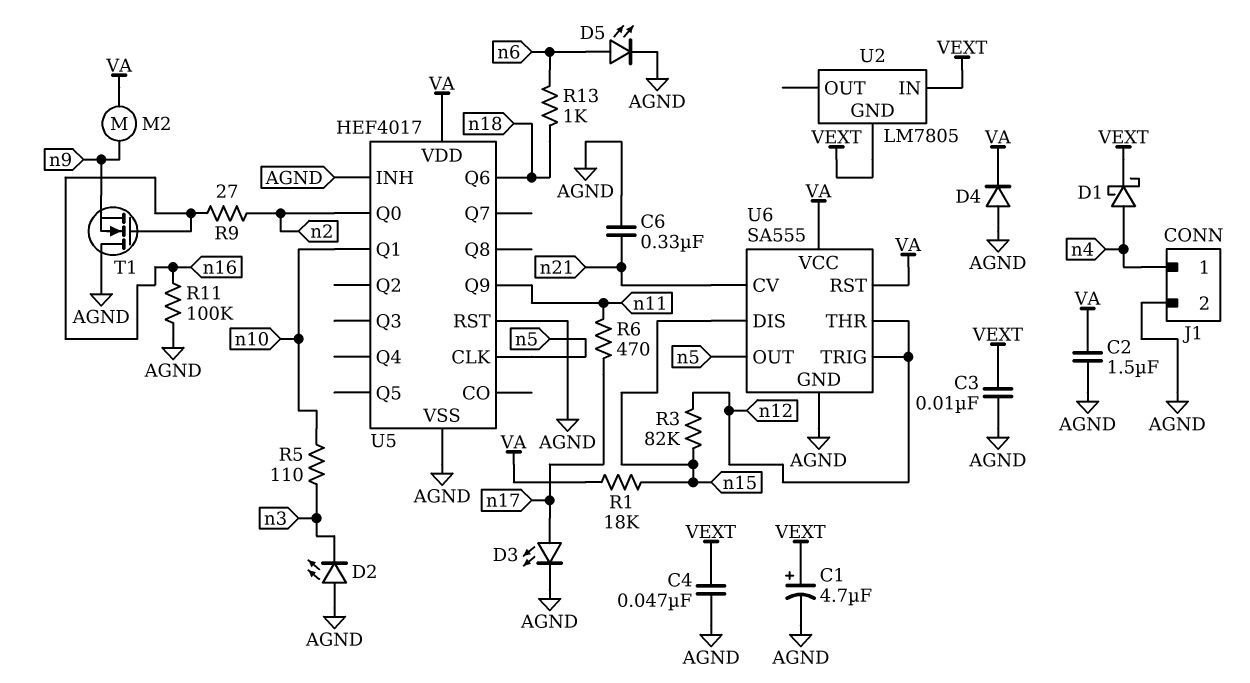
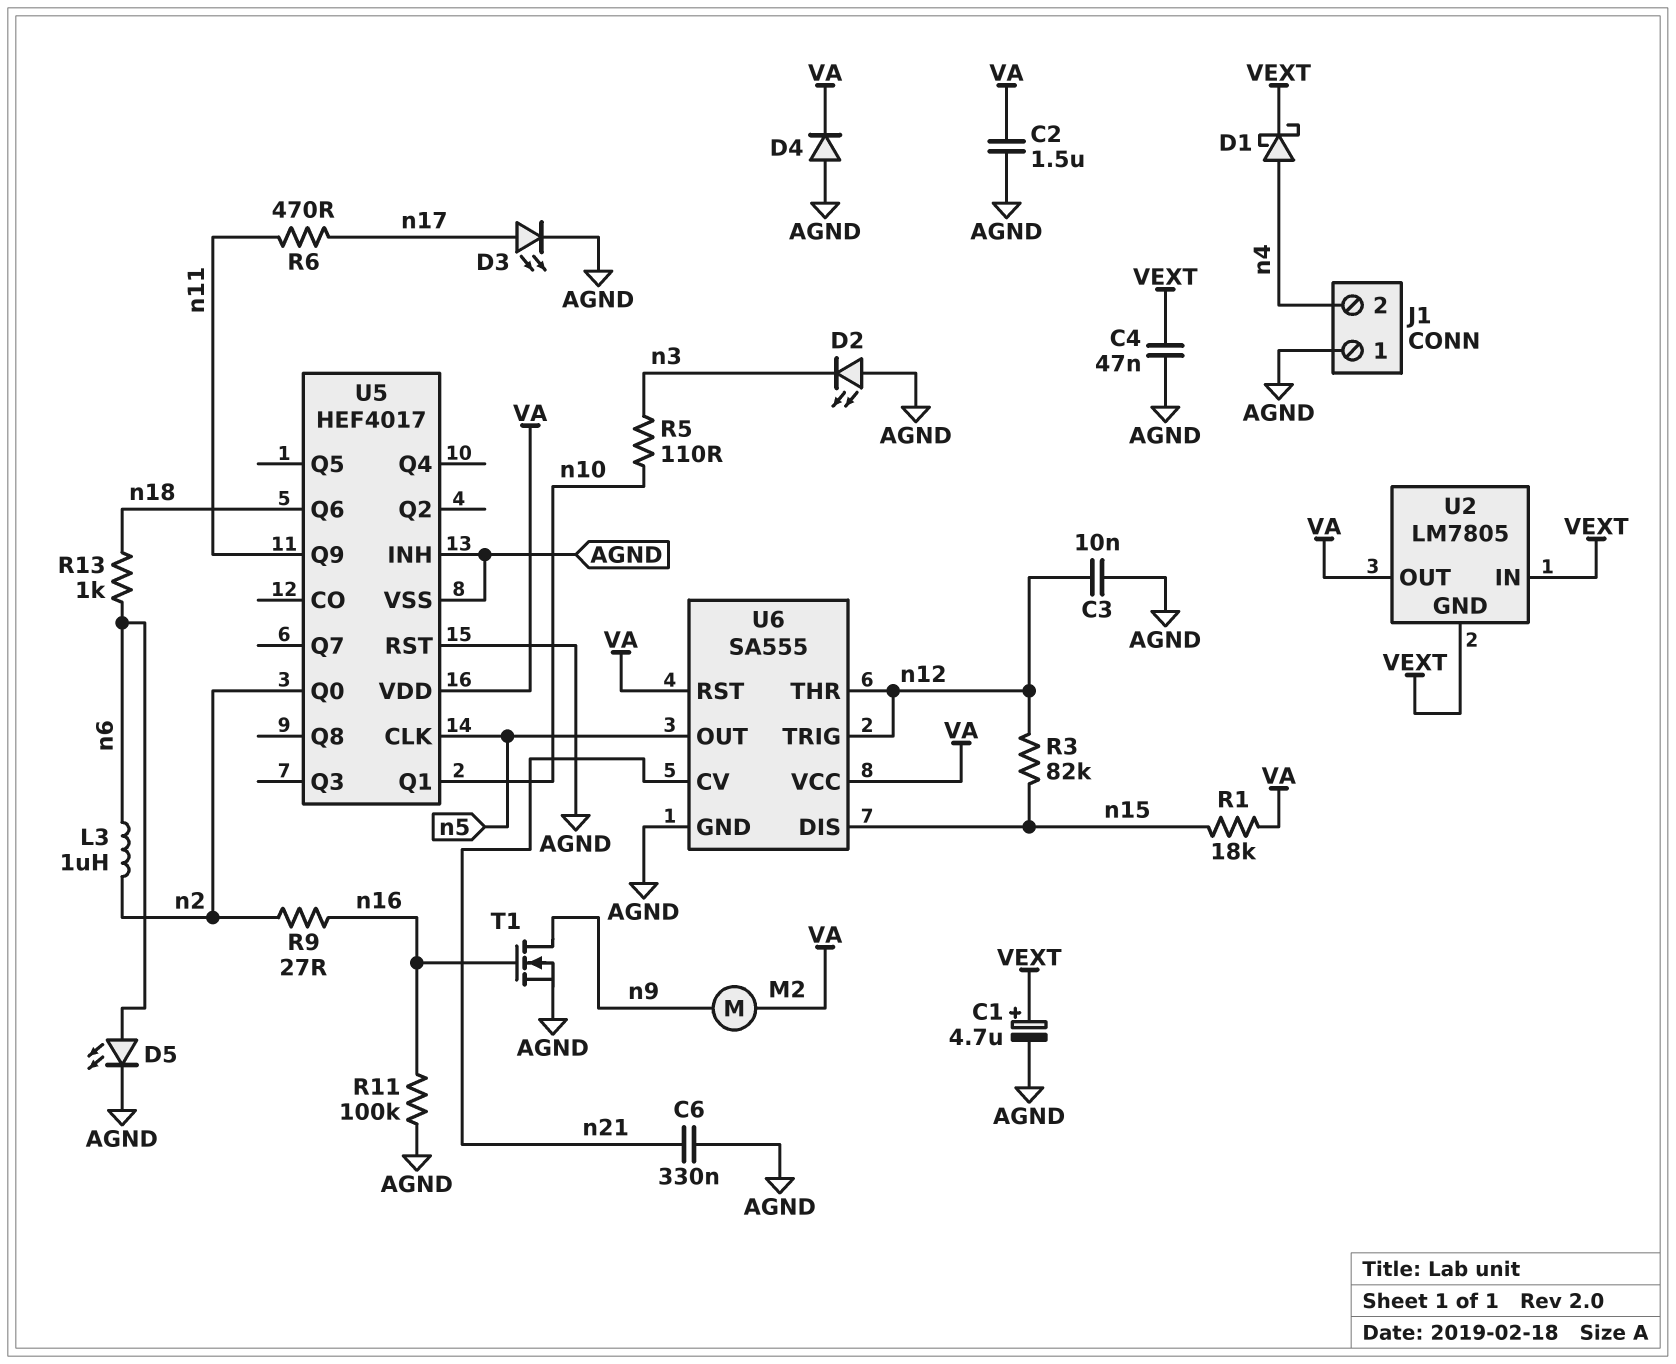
C3: 10nF (AGND, VEXT) -> 10nF (AGND, n12)
J1 pin 1: n4 -> AGND
J1 pin 2: AGND -> n4
L3: none -> 1uH (n2, n6)
T1: NMOS (G n16, D AGND, S n9) -> NMOS (G n16, D n9, S AGND)
U2 pin OUT: none -> VA

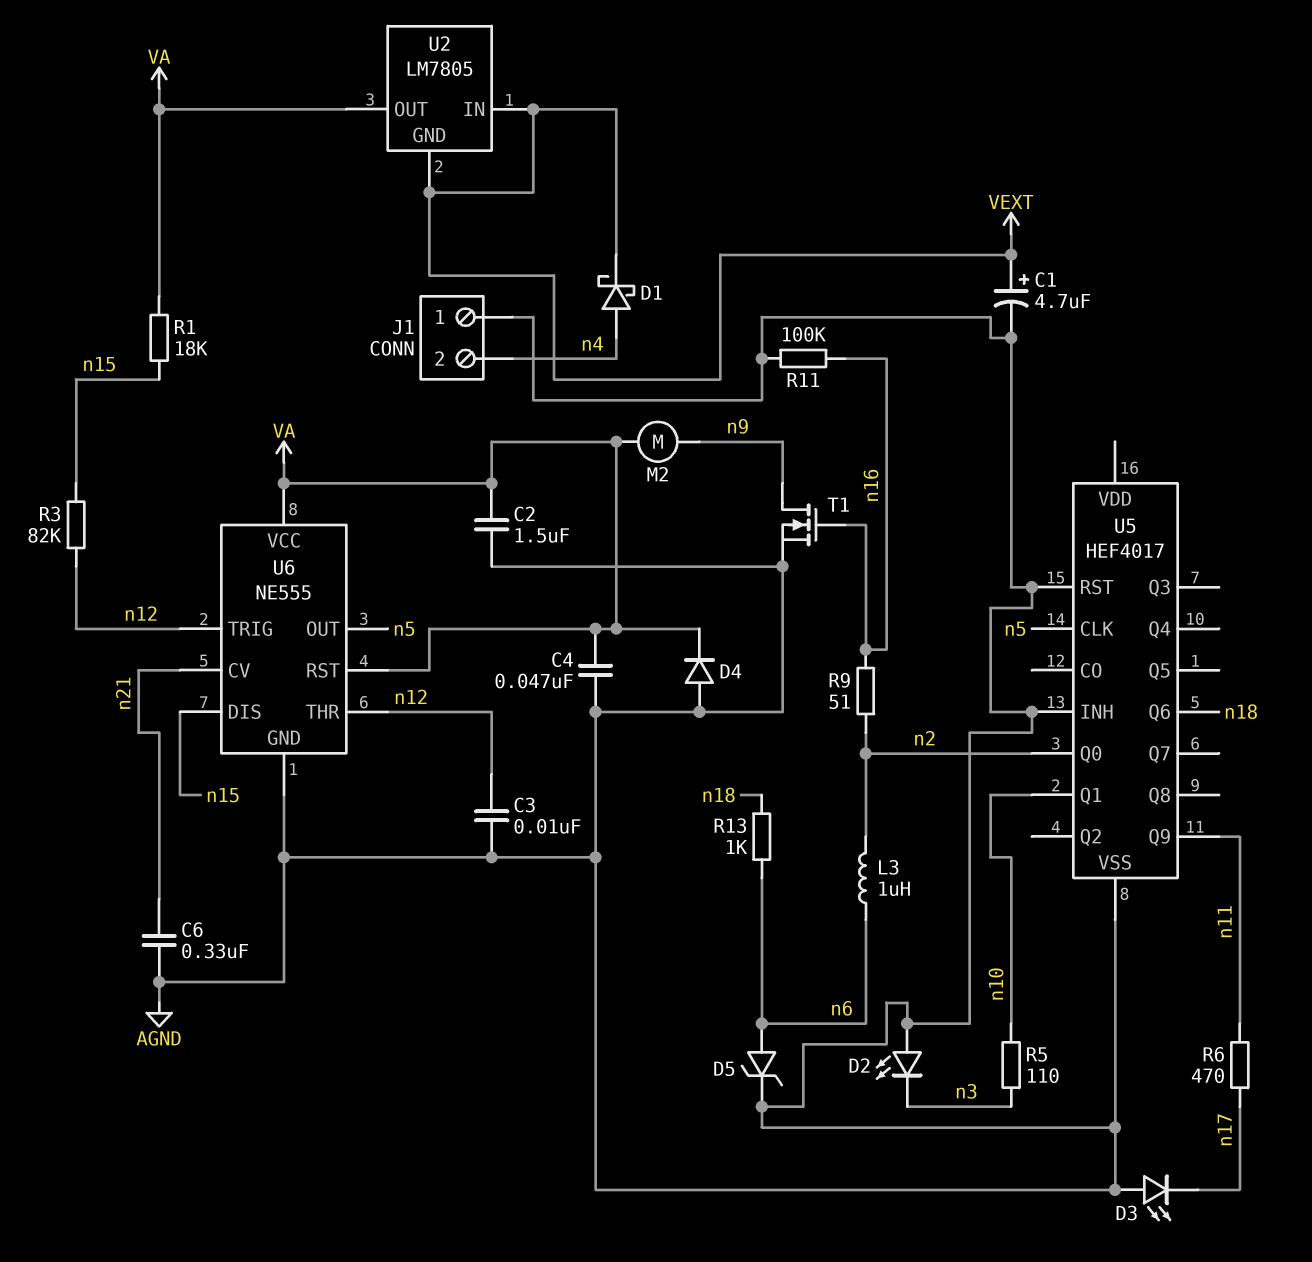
C4: 47nF (AGND, VEXT) -> 47nF (AGND, VA)
D3: LED (A n17, K AGND) -> LED (A AGND, K n17)
D5: LED (A n6, K AGND) -> zener (A n6, K AGND)
R9: 27 (n2, n16) -> 51 (n2, n16)
U5 pin VDD: VA -> none
U6: SA555 -> NE555

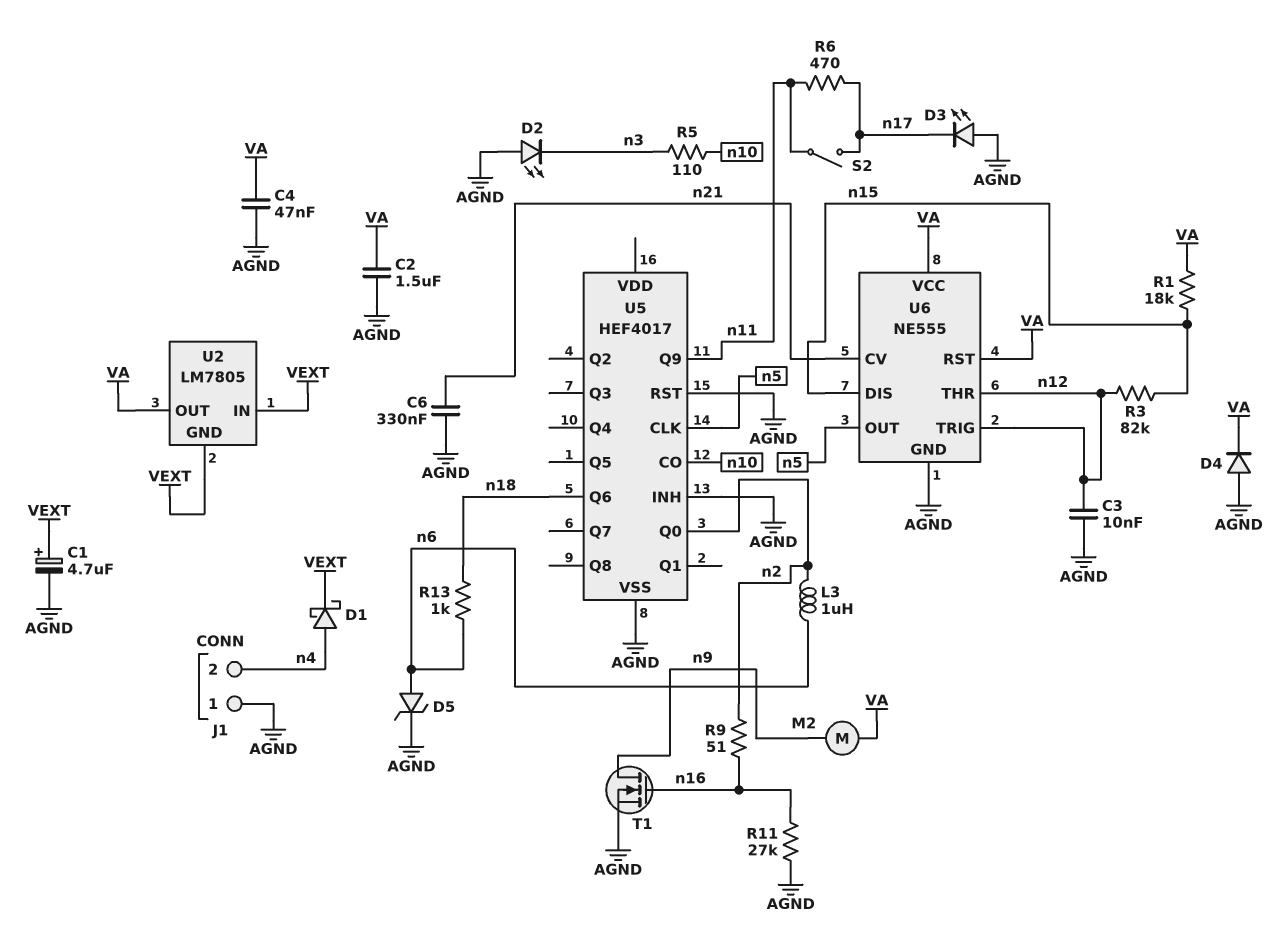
R11: 100k (AGND, n16) -> 27k (AGND, n16)
S2: none -> switch (n11, n17)
U5 pin CO: none -> n10
U5 pin Q1: n10 -> none

